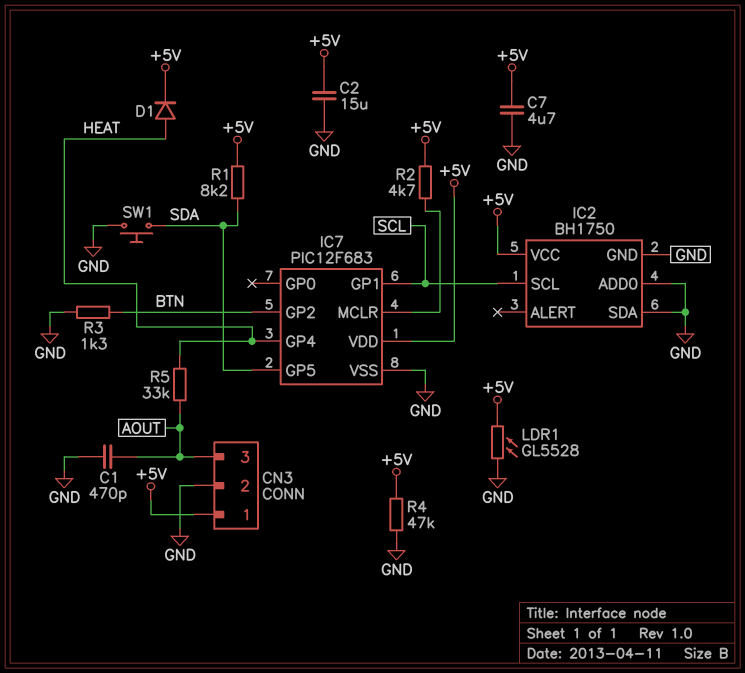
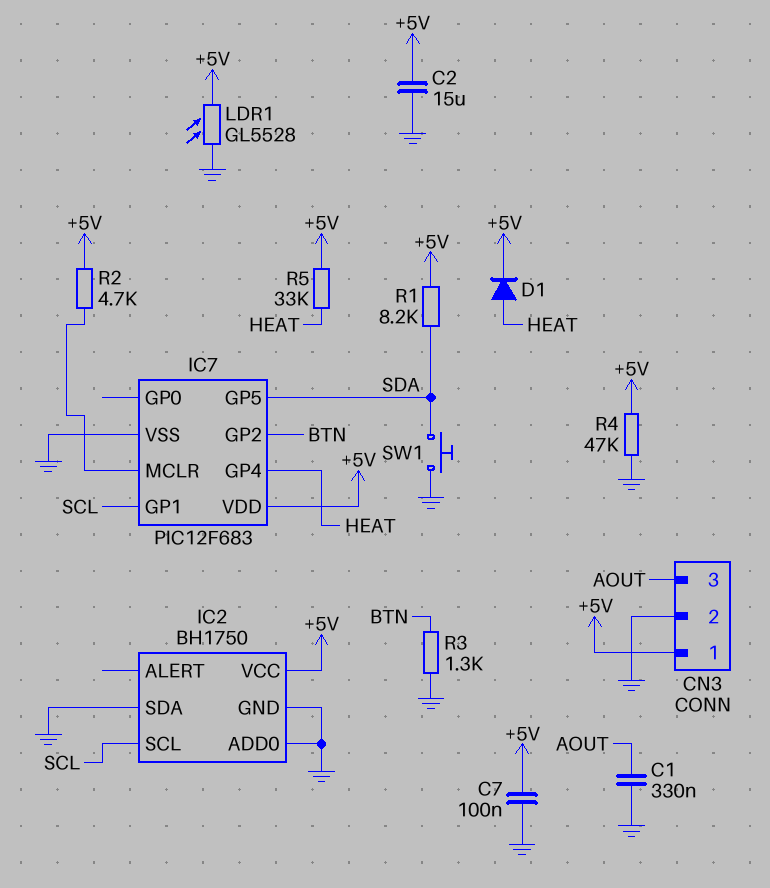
C1: 470pF (AOUT, GND) -> 330nF (AOUT, GND)
C7: 4.7uF (+5V, GND) -> 100nF (+5V, GND)
R5: 33k (AOUT, HEAT) -> 33k (+5V, HEAT)

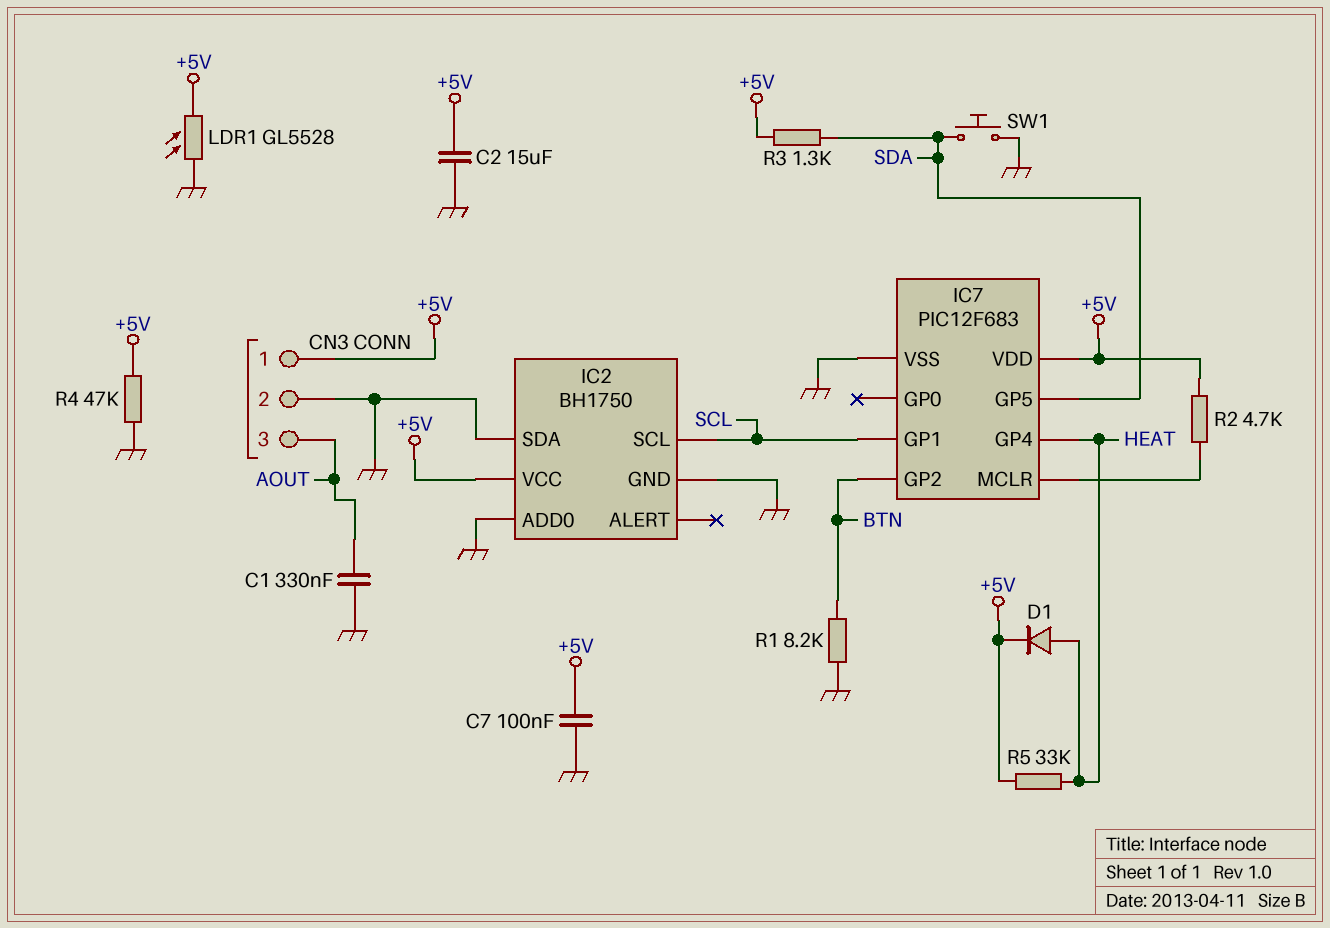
R1: 8.2k (+5V, SDA) -> 8.2k (BTN, GND)
R3: 1.3k (BTN, GND) -> 1.3k (+5V, SDA)

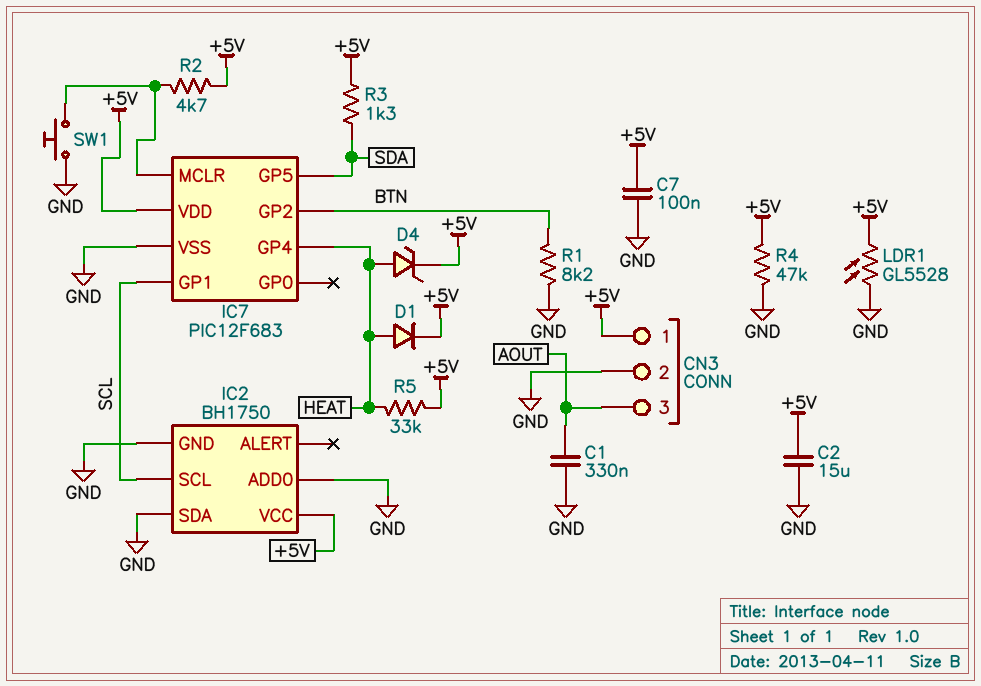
D4: none -> zener (A HEAT, K +5V)
SW1: button (GND, SDA) -> button (GND, IC7/MCLR)

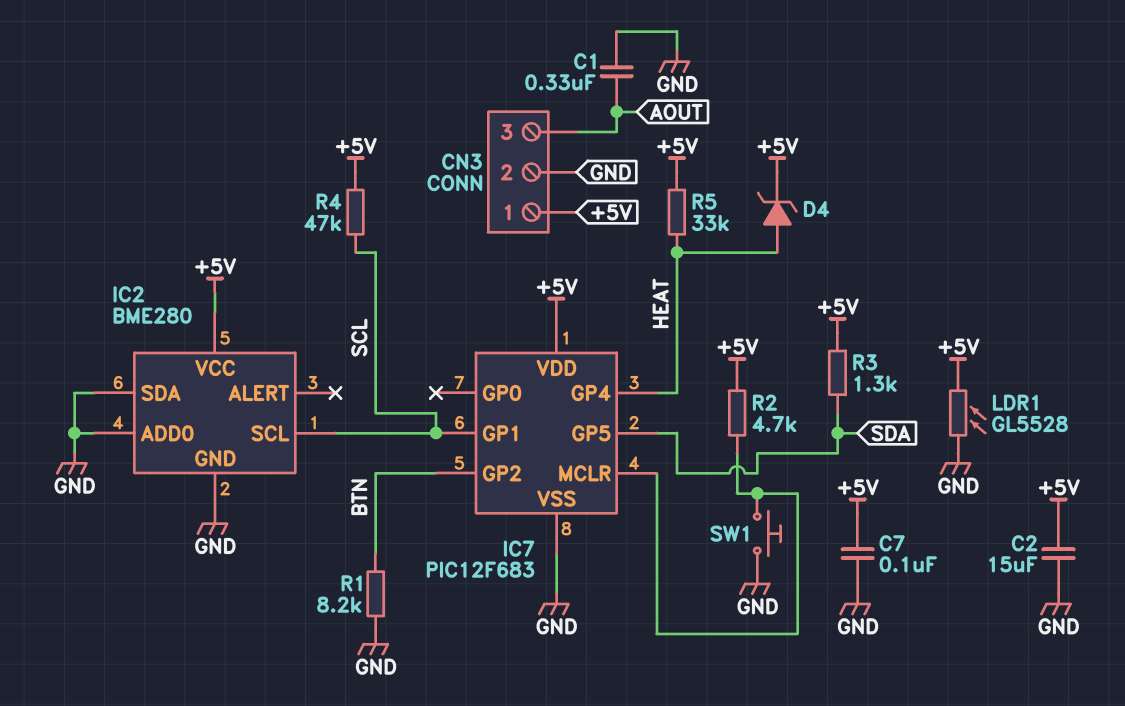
D1: diode (A HEAT, K +5V) -> none
IC2: BH1750 -> BME280
R4: 47k (+5V, GND) -> 47k (+5V, SCL)

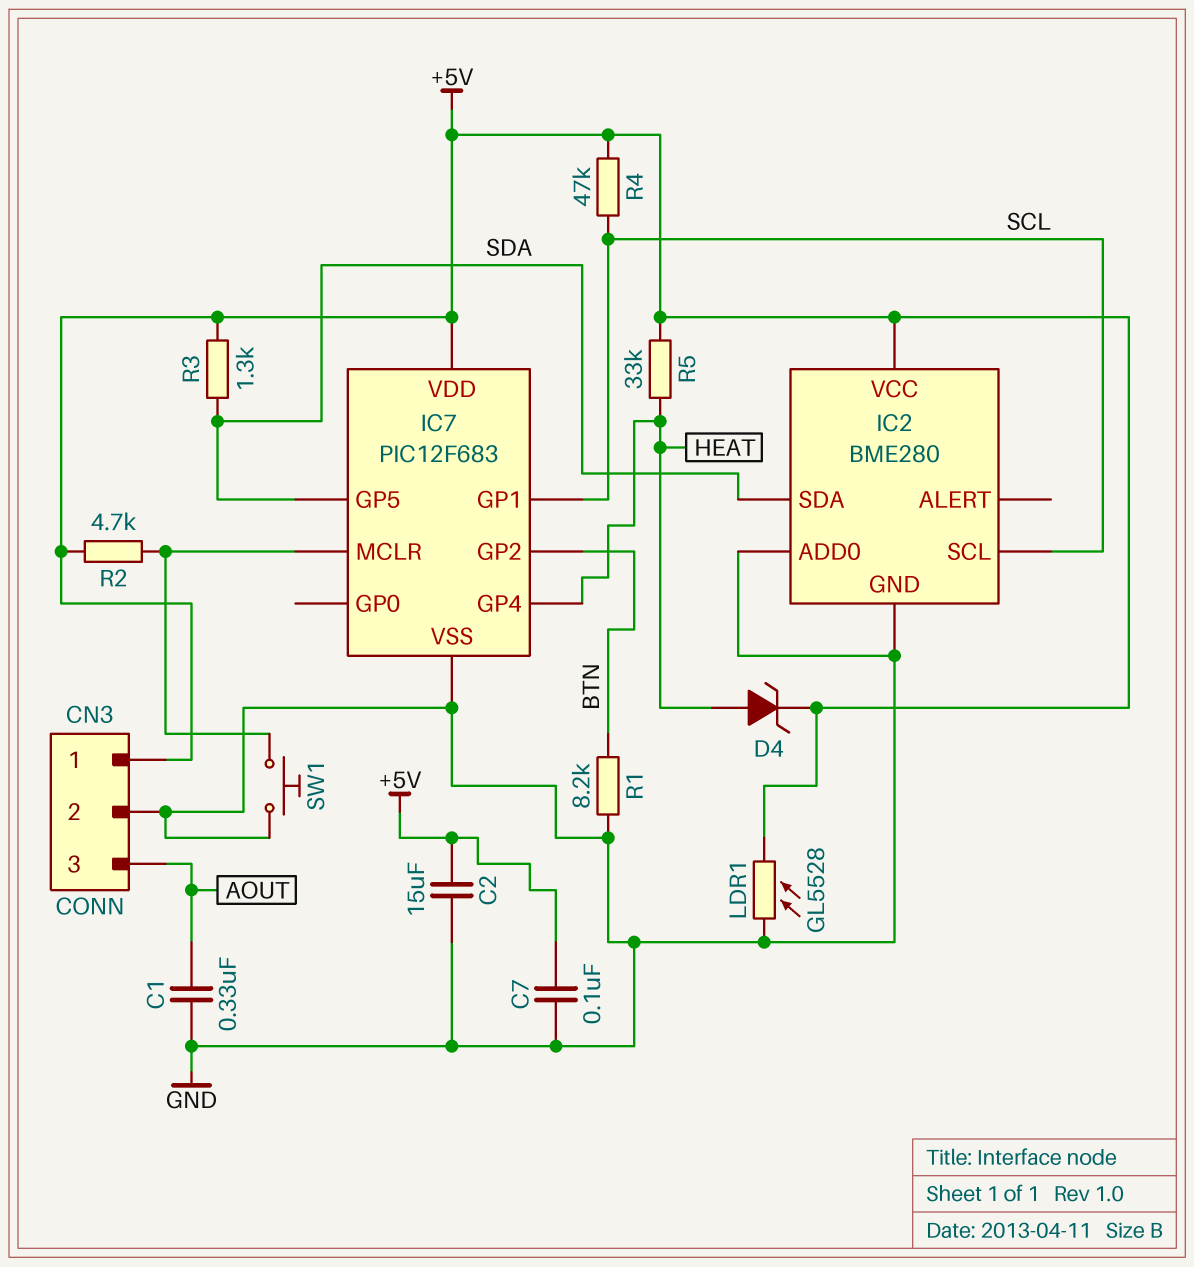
IC2 pin SDA: GND -> SDA

